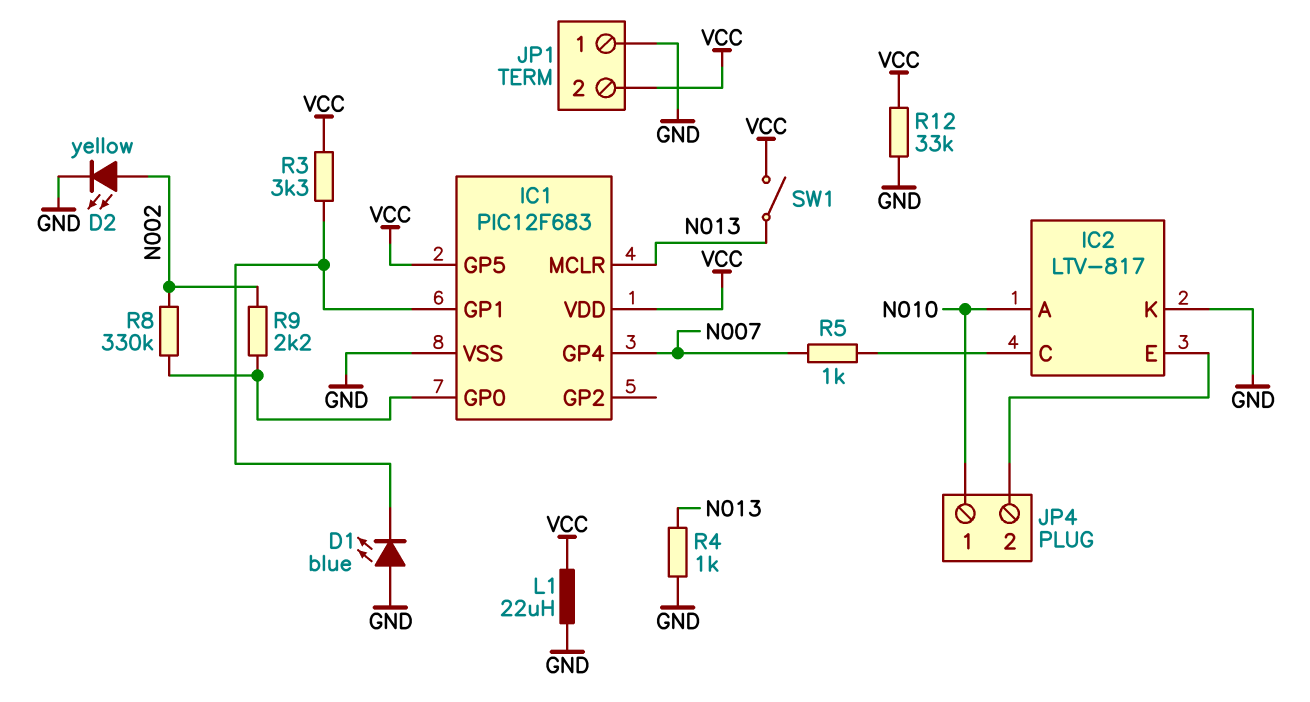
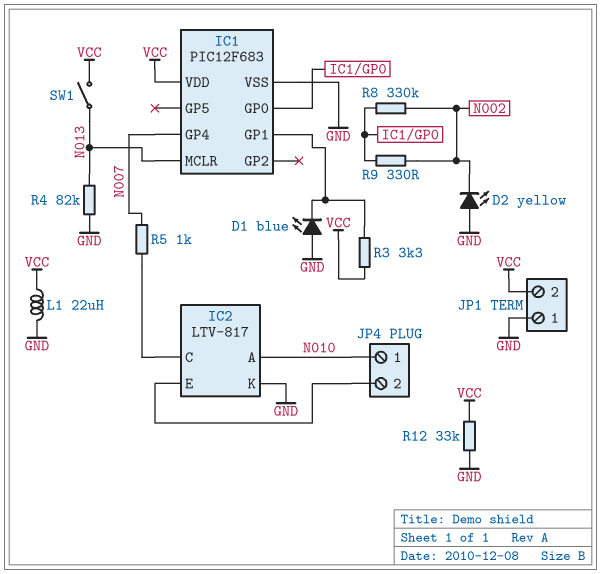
D2: LED yellow (A N002, K GND) -> LED yellow (A GND, K N002)
IC1 pin GP5: VCC -> none
R4: 1k (GND, N013) -> 82k (GND, N013)
R9: 2.2k (IC1/GP0, N002) -> 330 (IC1/GP0, N002)

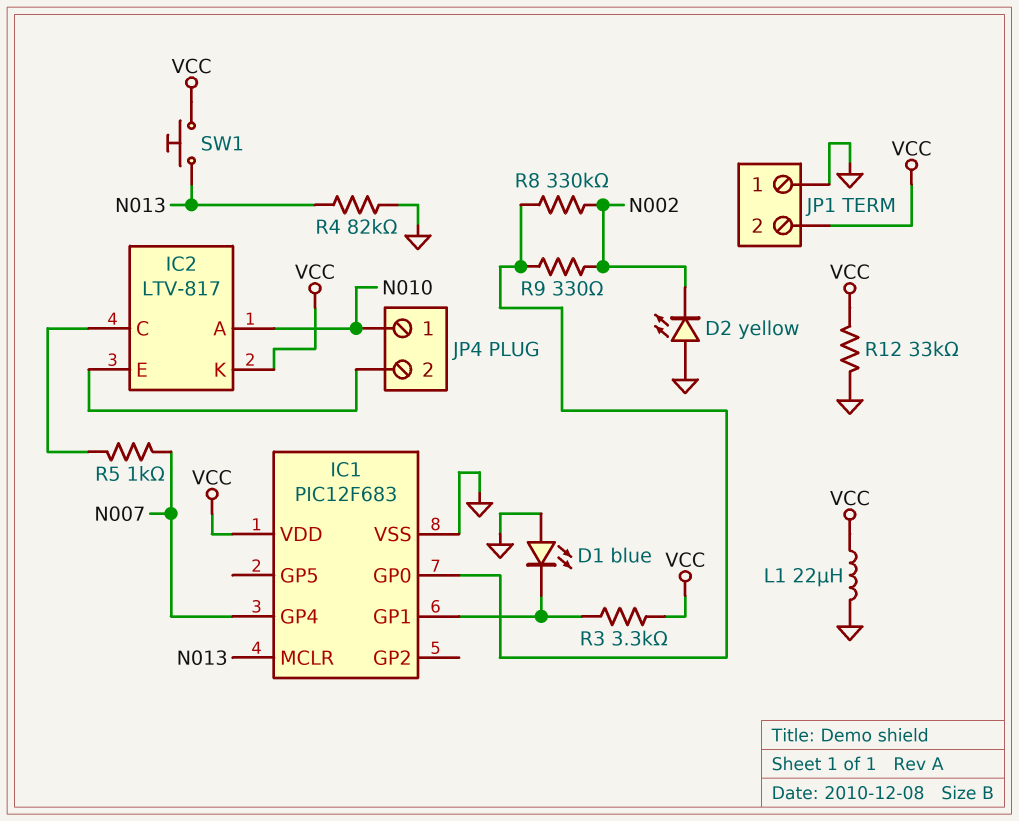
IC2 pin K: GND -> VCC
SW1: switch (N013, VCC) -> button (N013, VCC)

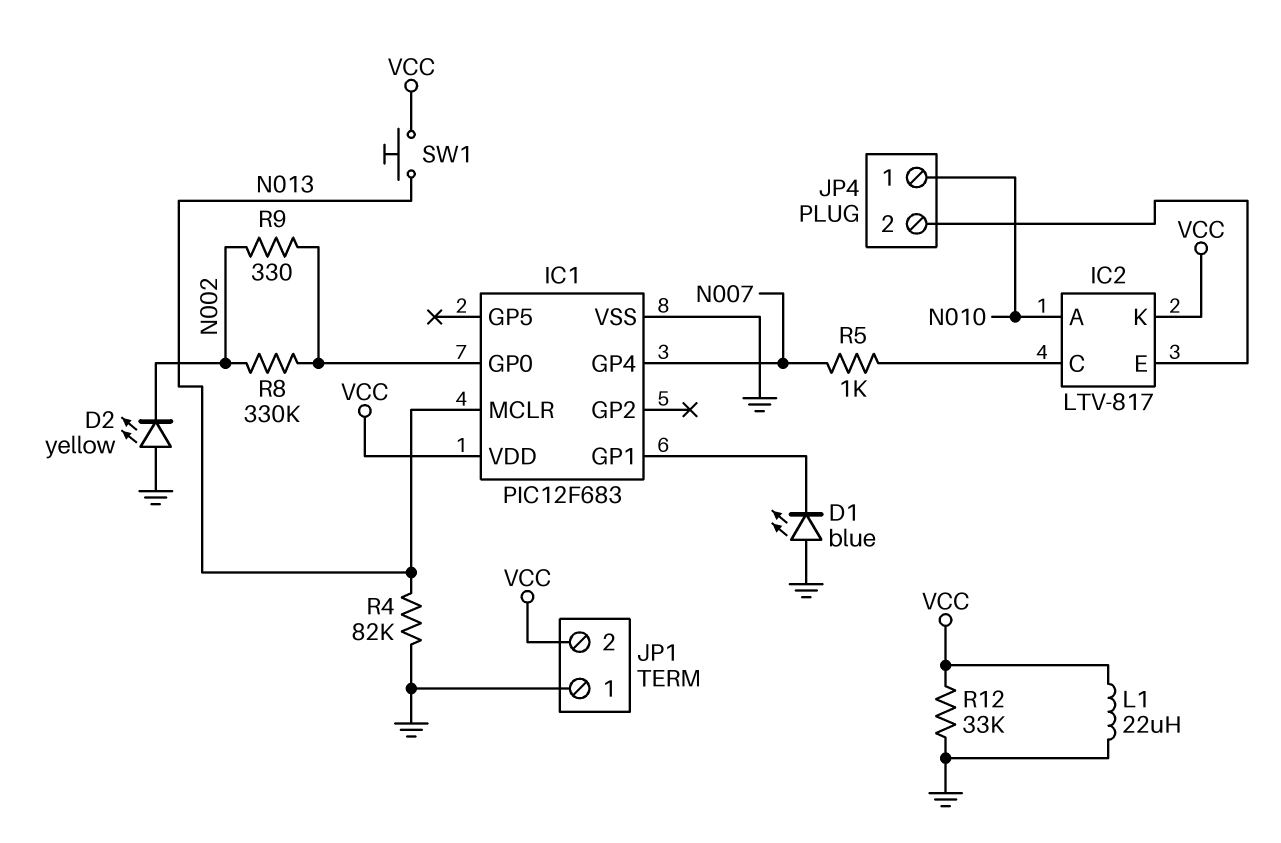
R3: 3.3k (IC1/GP1, VCC) -> none

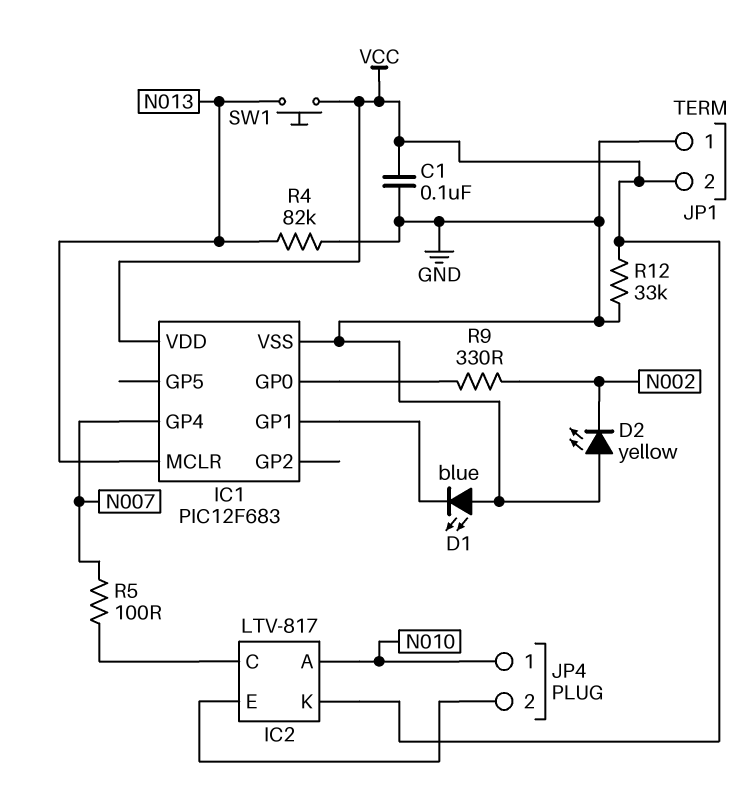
C1: none -> 100nF (GND, VCC)
L1: 22uH (GND, VCC) -> none
R5: 1k (IC2/C, N007) -> 100 (IC2/C, N007)
R8: 330k (IC1/GP0, N002) -> none

